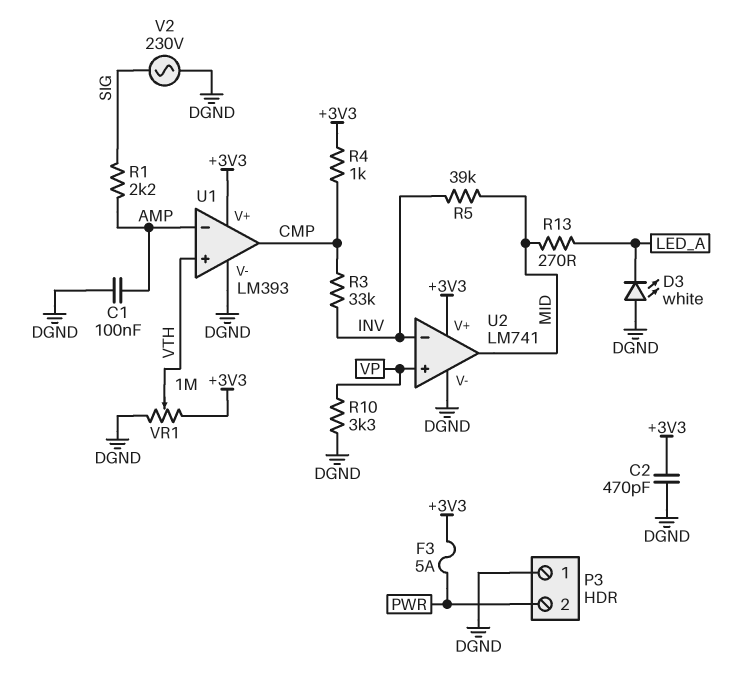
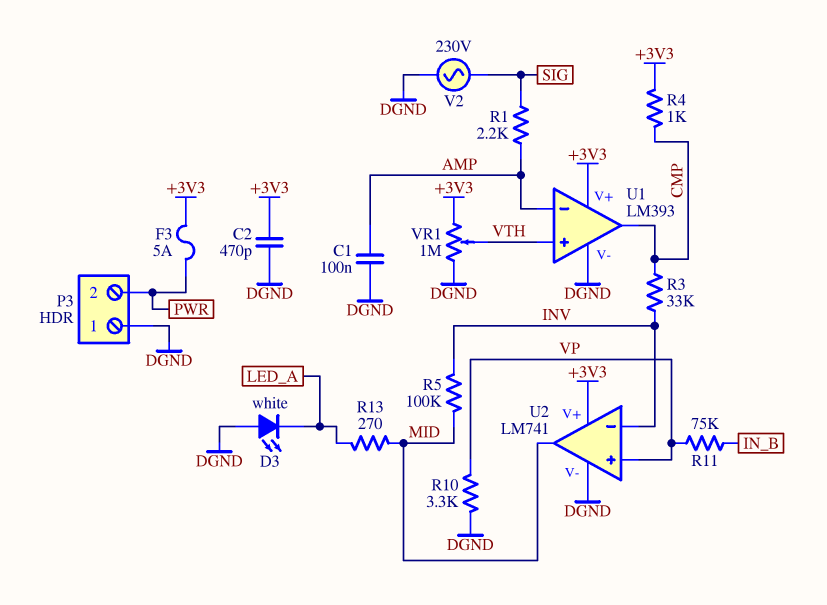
R5: 39k (INV, MID) -> 100k (INV, MID)
R11: none -> 75k (IN_B, VP)

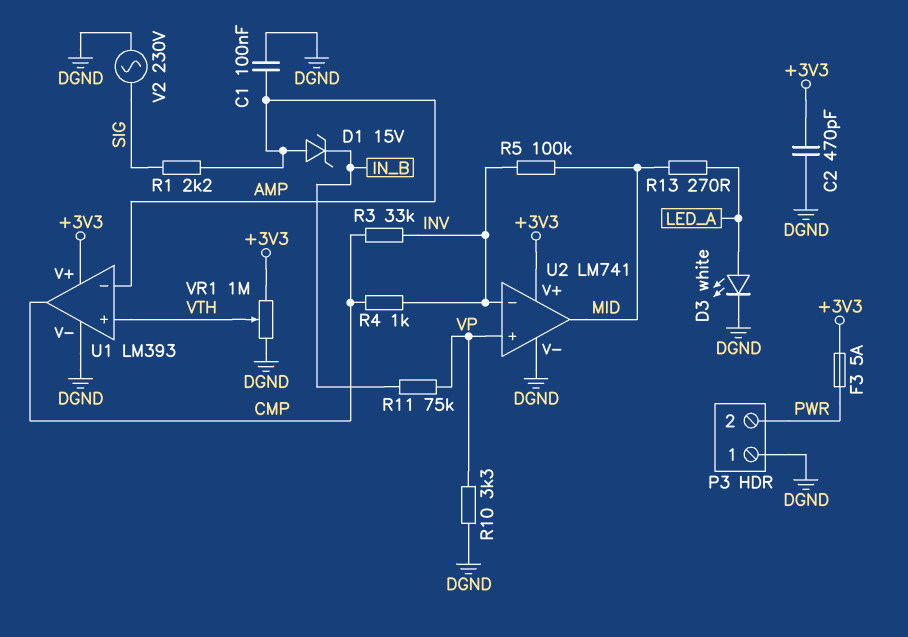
D1: none -> zener 15V (A AMP, K IN_B)
D3: LED white (A DGND, K LED_A) -> LED white (A LED_A, K DGND)
R4: 1k (+3V3, CMP) -> 1k (CMP, INV)

